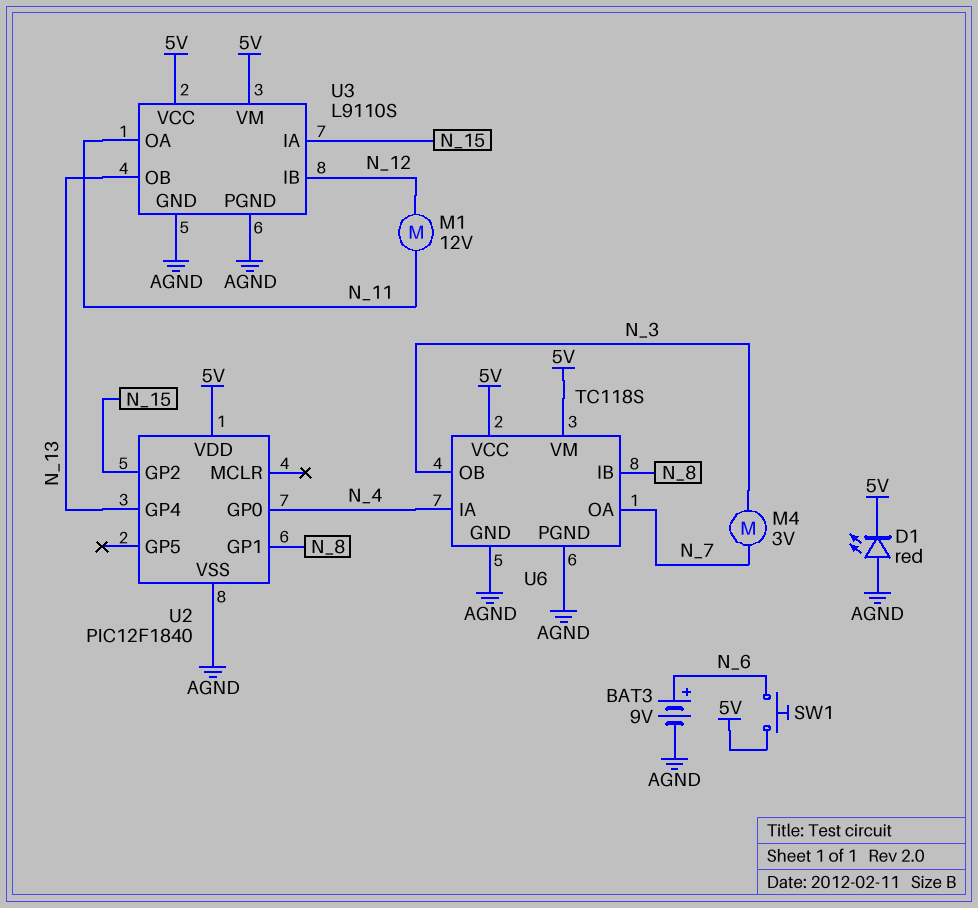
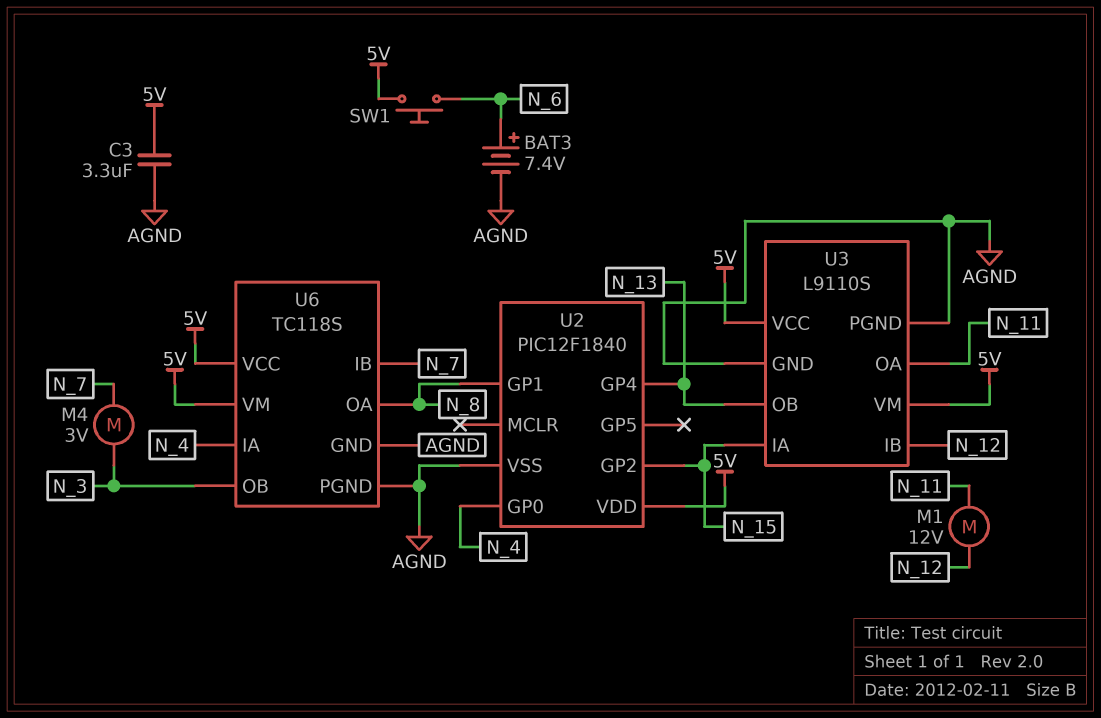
BAT3: 9V (plus N_6, minus AGND) -> 7.4V (plus N_6, minus AGND)
C3: none -> 3.3uF (5V, AGND)
D1: LED red (A AGND, K 5V) -> none
U6 pin IB: N_8 -> N_7
U6 pin OA: N_7 -> N_8

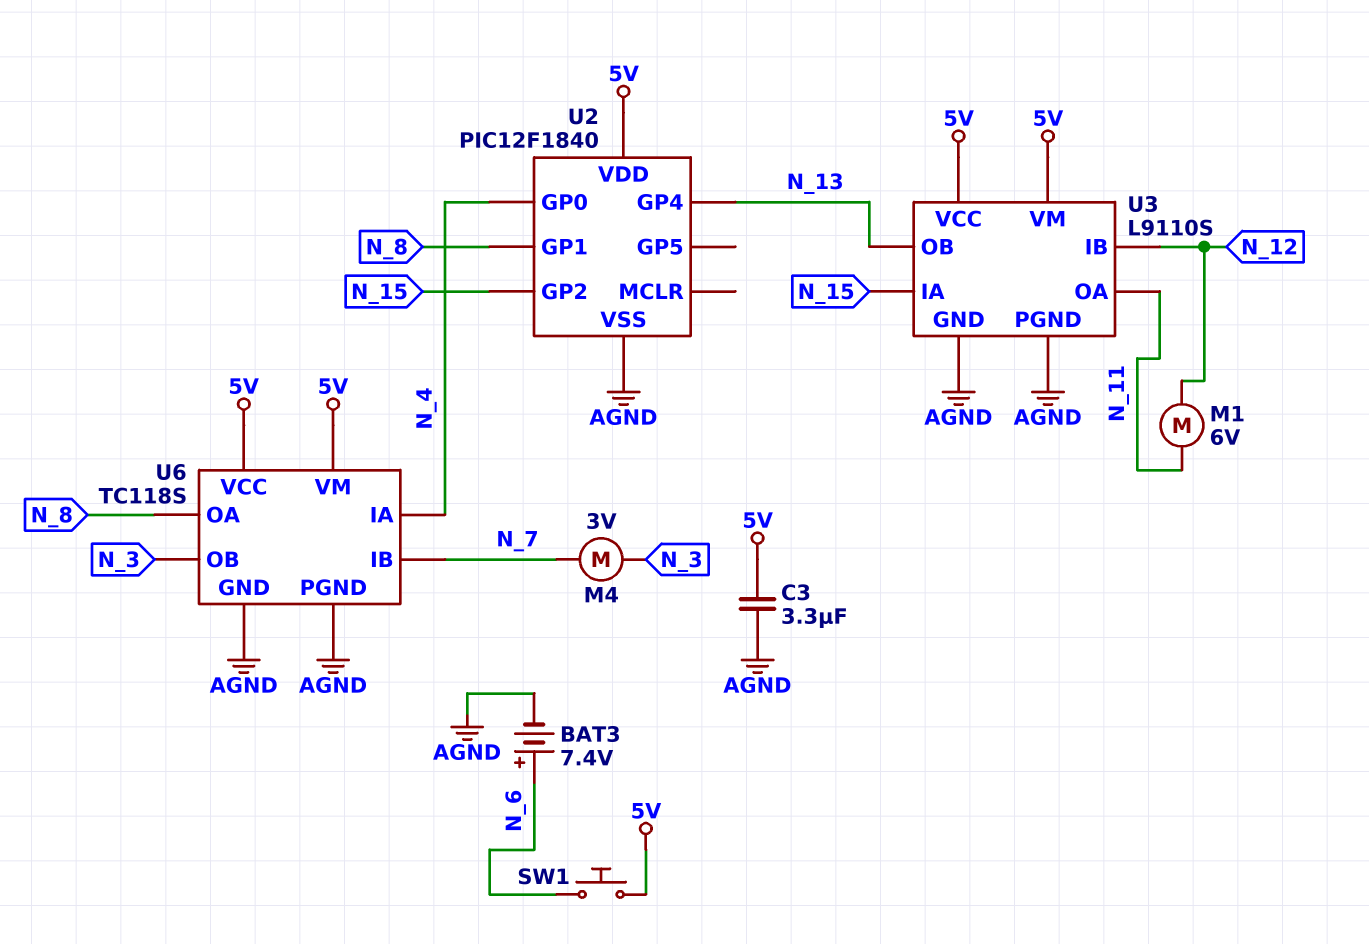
M1: motor 12V (N_11, N_12) -> motor 6V (N_11, N_12)

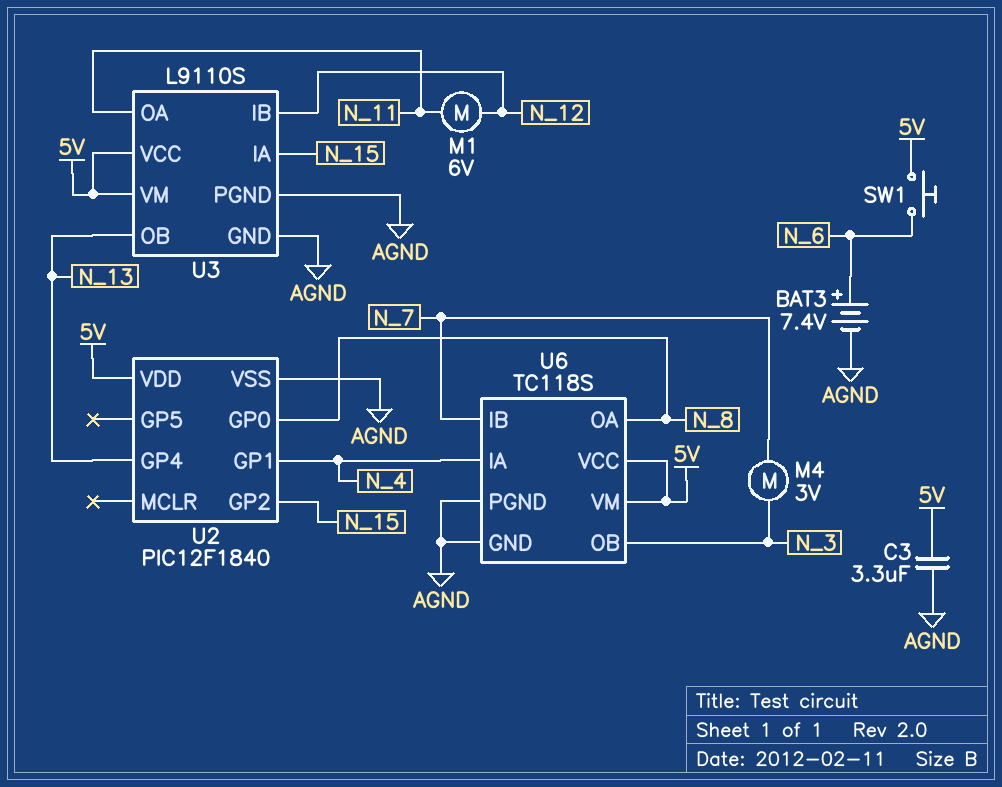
U2 pin GP0: N_4 -> N_8
U2 pin GP1: N_8 -> N_4

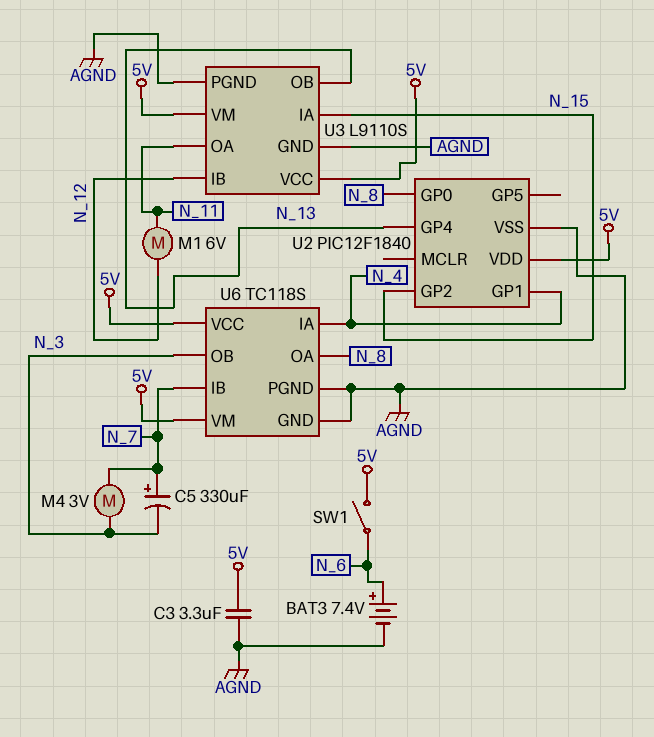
C5: none -> 330uF (plus N_7, minus N_3)
SW1: button (5V, N_6) -> switch (5V, N_6)

